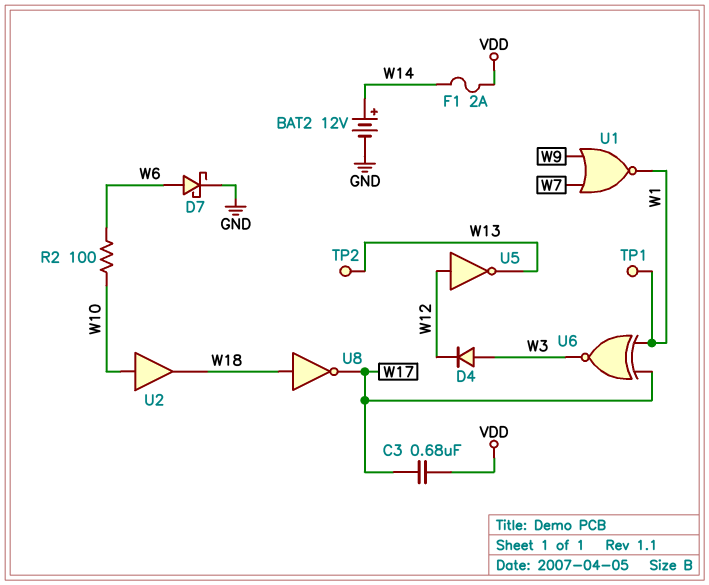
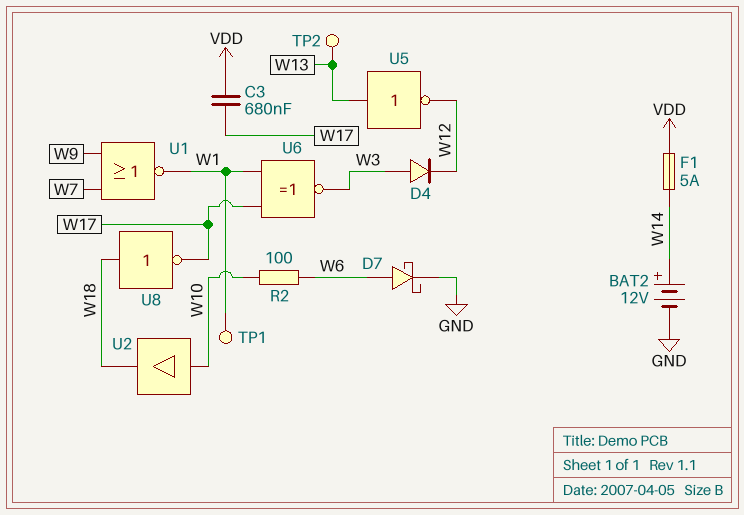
F1: 2A (VDD, W14) -> 5A (VDD, W14)
U5: NOT (in W12, out W13) -> NOT (in W13, out W12)

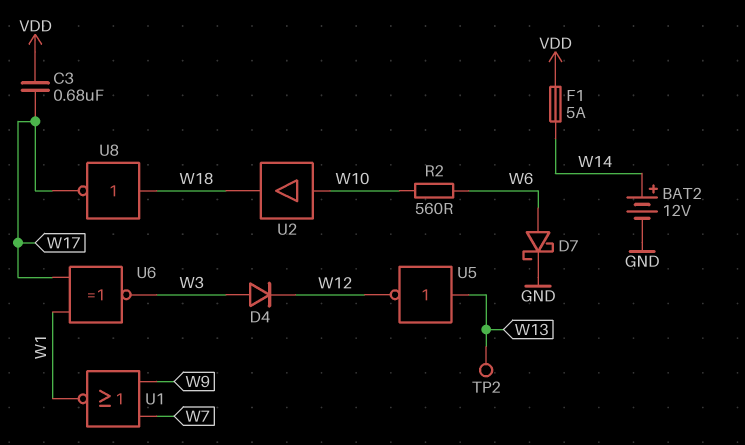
R2: 100 (W6, W10) -> 560 (W6, W10)
TP1: test point (W1) -> none

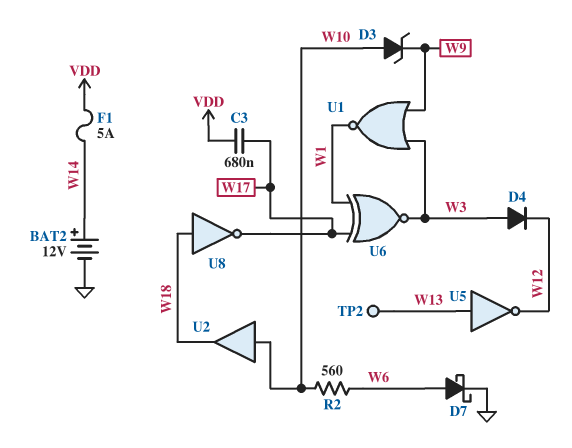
D3: none -> zener (A W10, K W9)
U1: NOR (in W7, in W9, out W1) -> NOR (in W3, in W9, out W1)

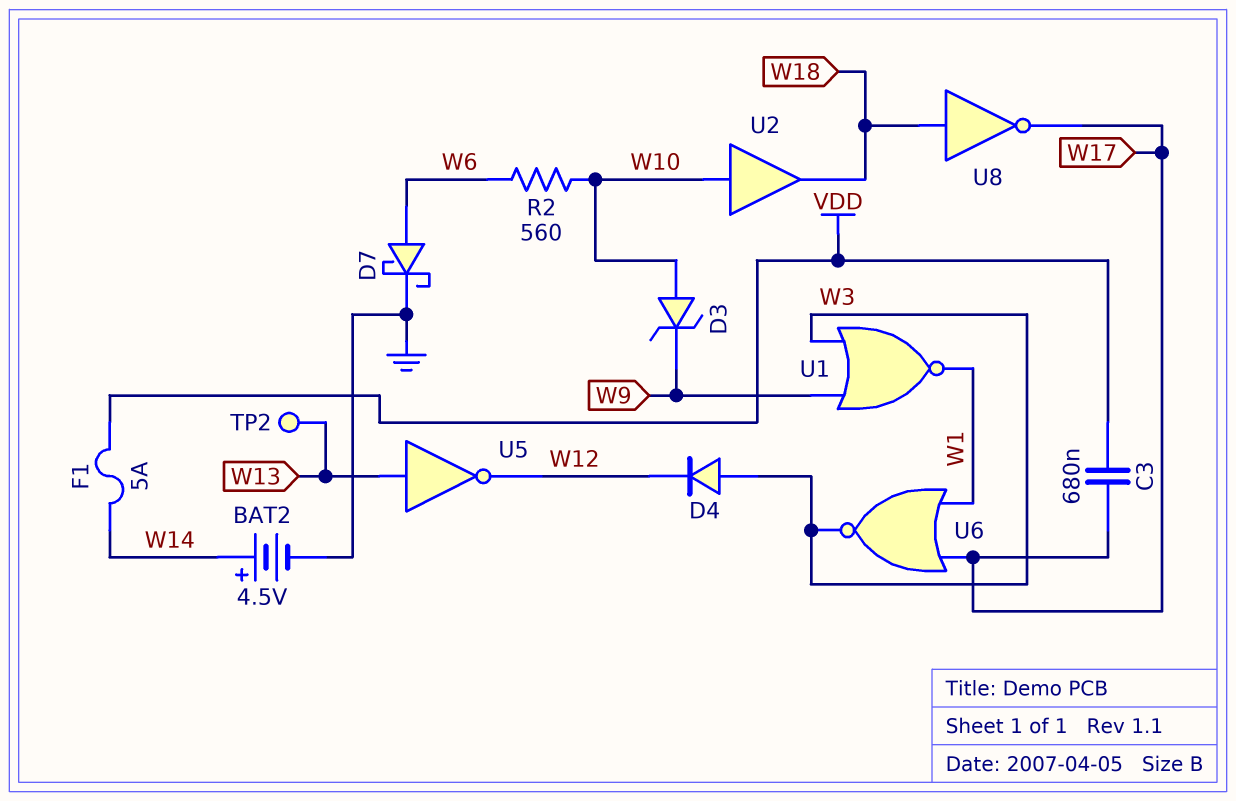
BAT2: 12V (plus W14, minus GND) -> 4.5V (plus W14, minus GND)
U6: XNOR (in W1, in W17, out W3) -> NOR (in W1, in W17, out W3)

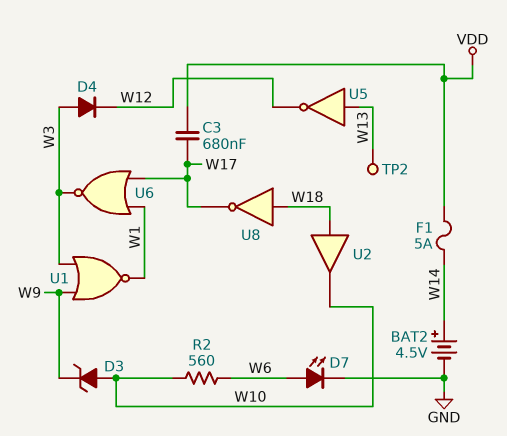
D7: schottky (A W6, K GND) -> LED (A W6, K GND)
U2: buffer (in W10, out W18) -> buffer (in W18, out W10)

